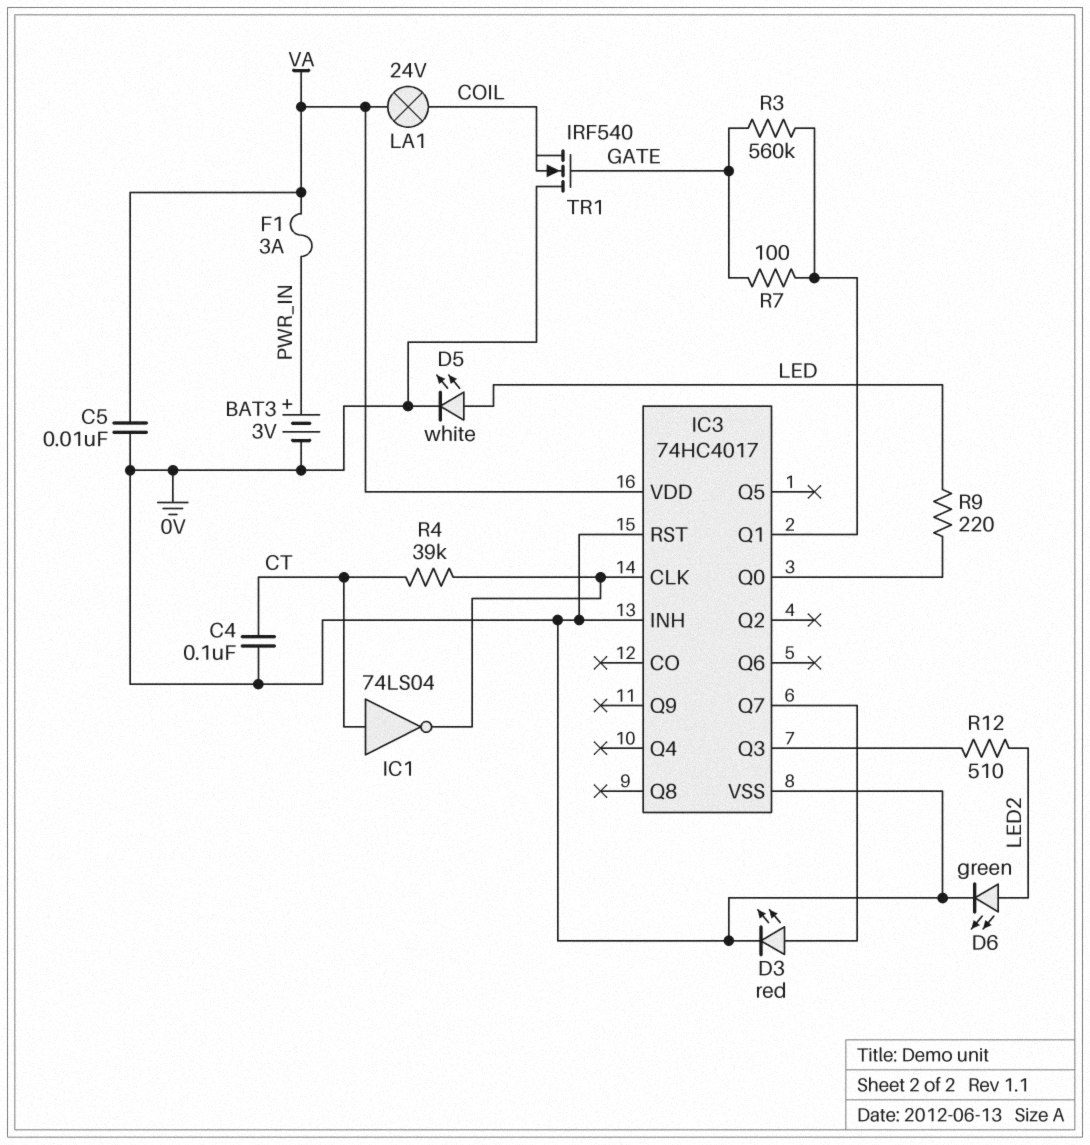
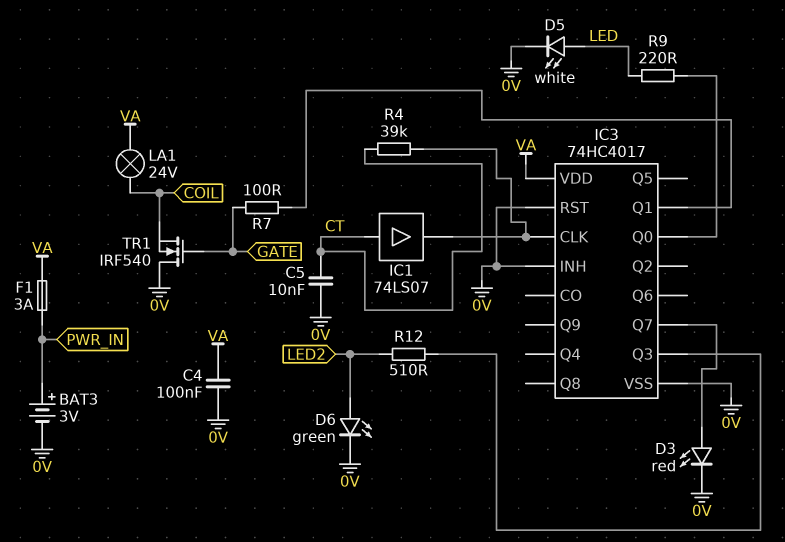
C4: 100nF (0V, CT) -> 100nF (0V, VA)
C5: 10nF (0V, VA) -> 10nF (0V, CT)
IC1: NOT 74LS04 (in CT, out IC3/CLK) -> buffer 74LS07 (in CT, out IC3/CLK)
R3: 560k (GATE, IC3/Q1) -> none

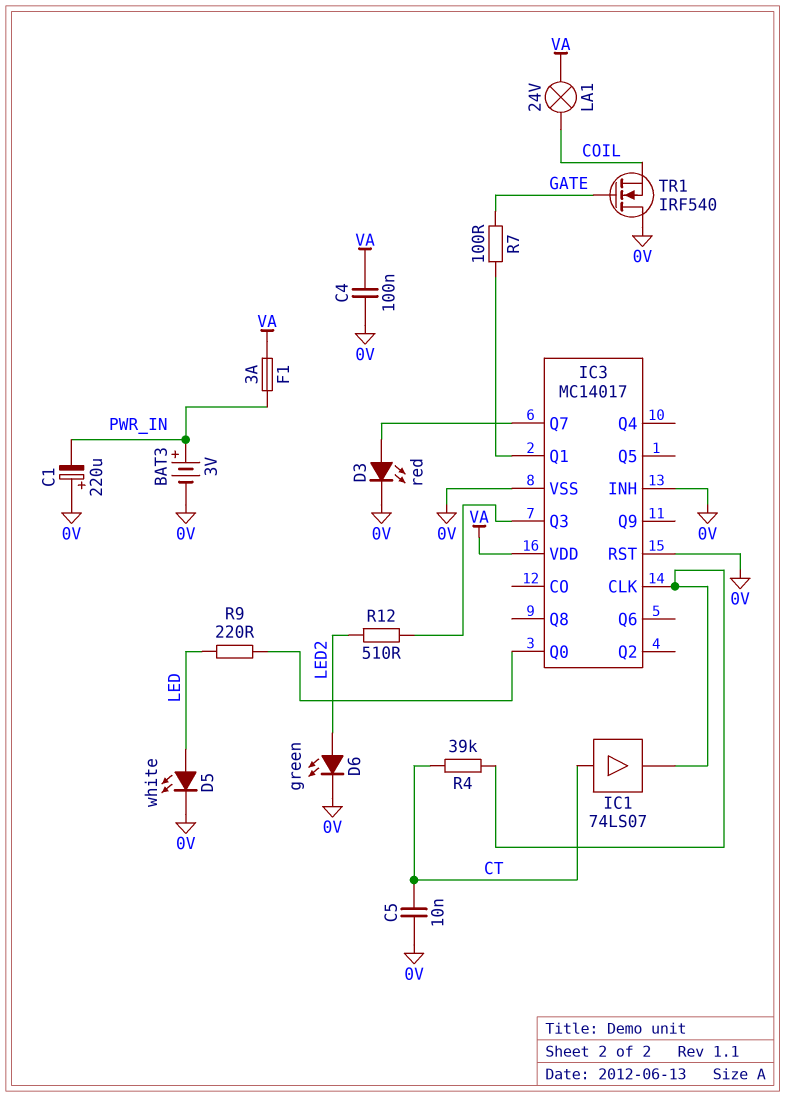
C1: none -> 220uF (plus 0V, minus PWR_IN)
IC3: 74HC4017 -> MC14017

